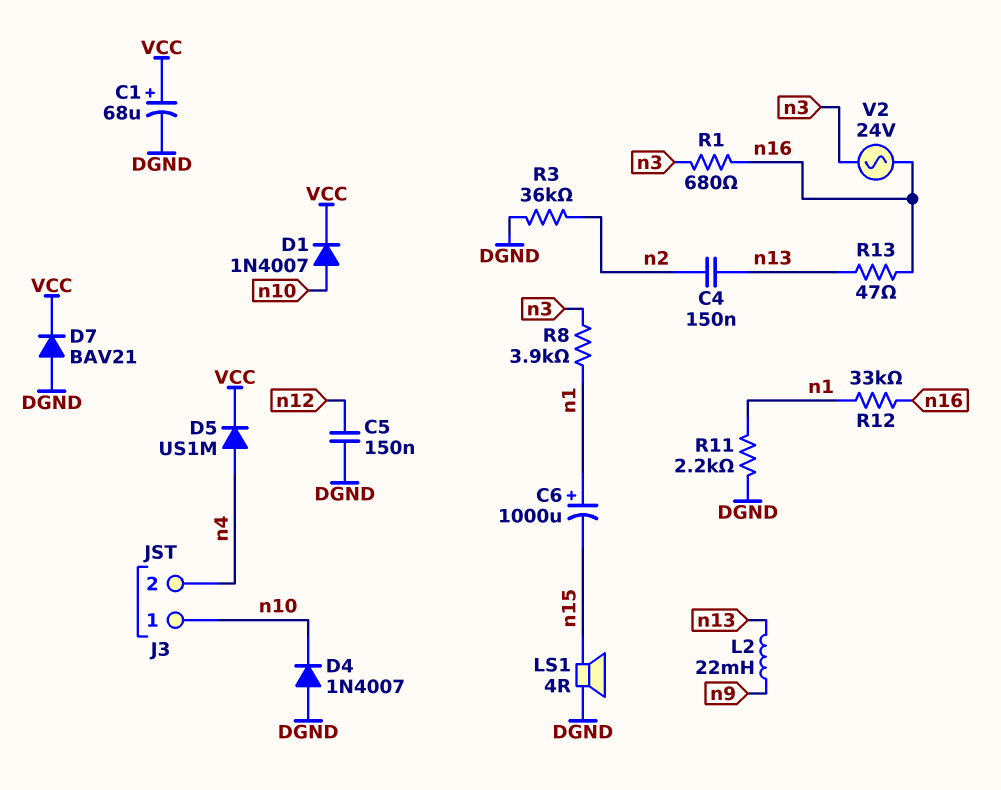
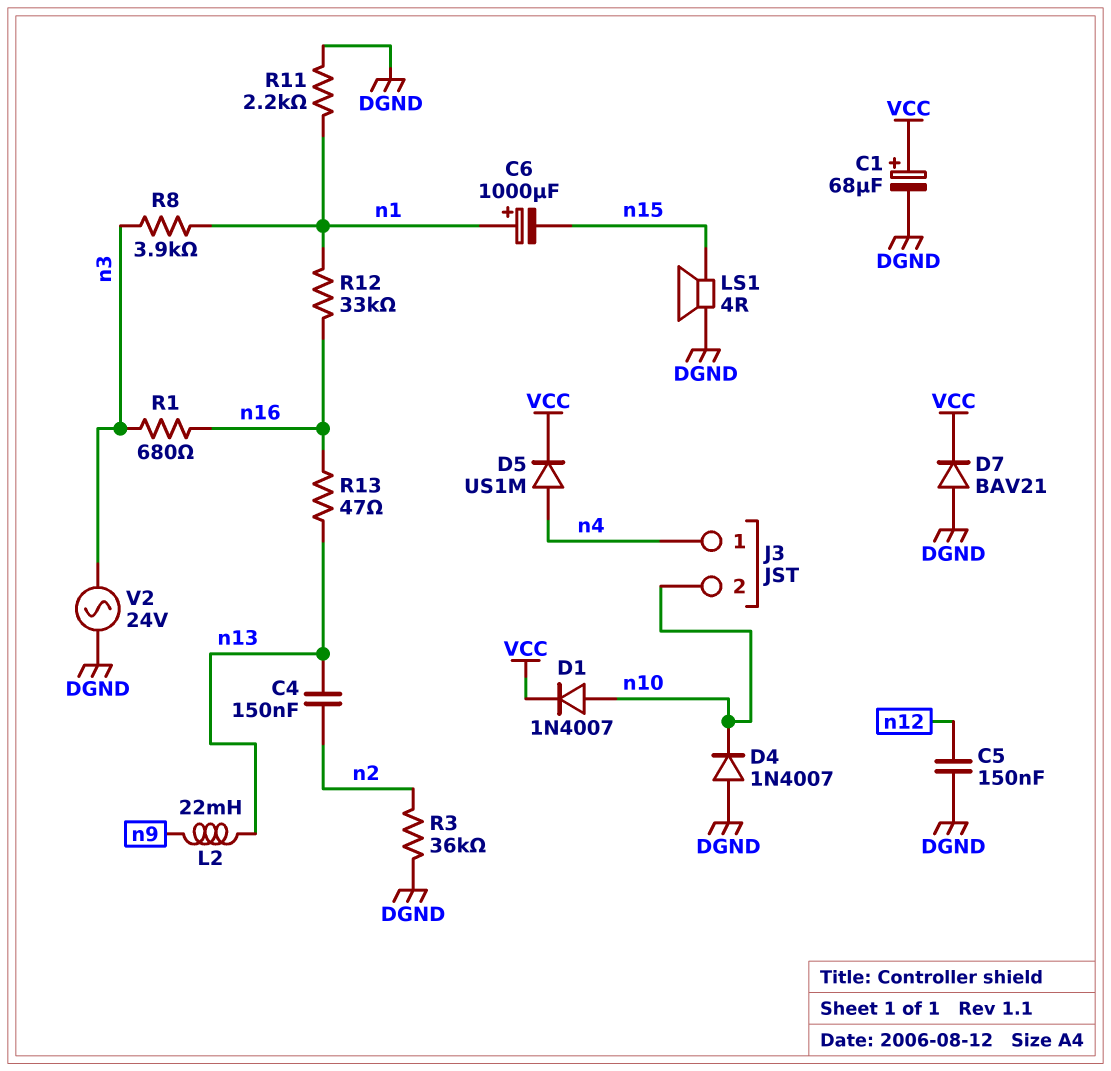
J3 pin 1: n10 -> n4
J3 pin 2: n4 -> n10
V2: AC 24V (n3, n16) -> AC 24V (DGND, n3)

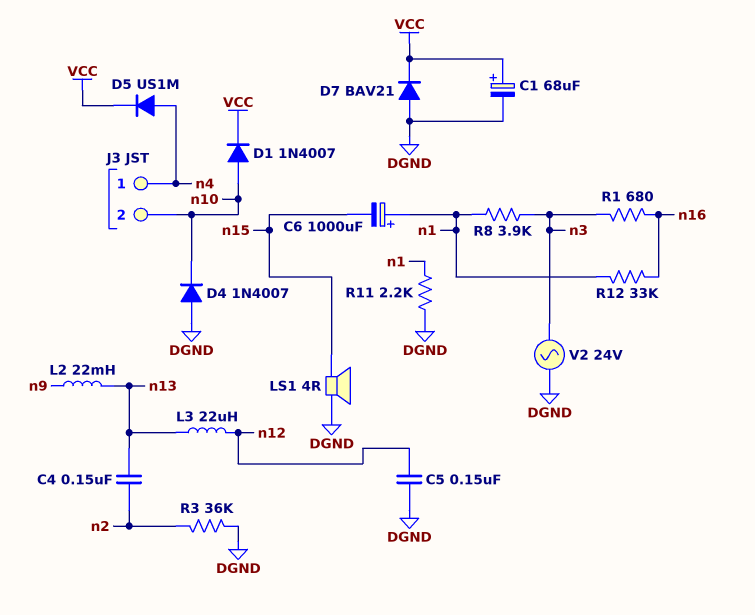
L3: none -> 22uH (n12, n13)
R13: 47 (n13, n16) -> none

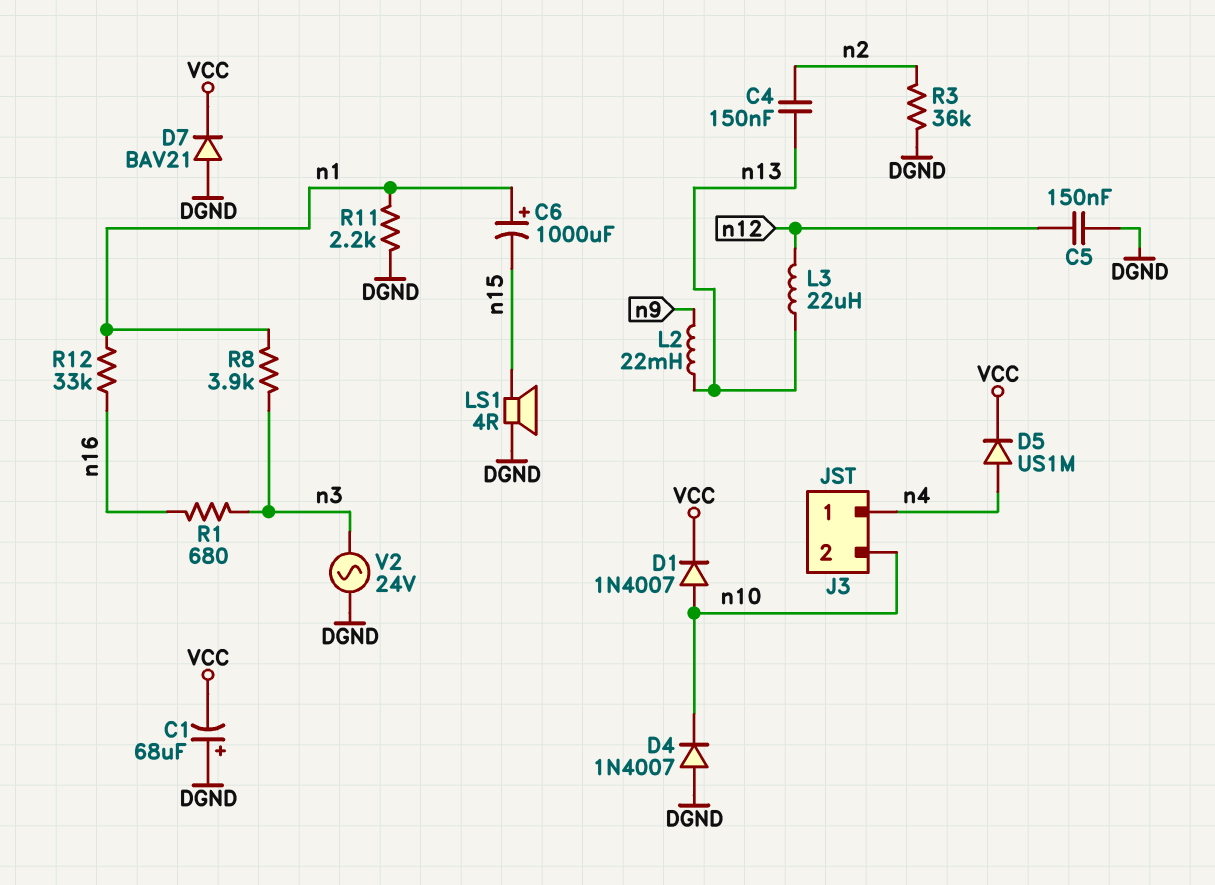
C1: 68uF (plus VCC, minus DGND) -> 68uF (plus DGND, minus VCC)

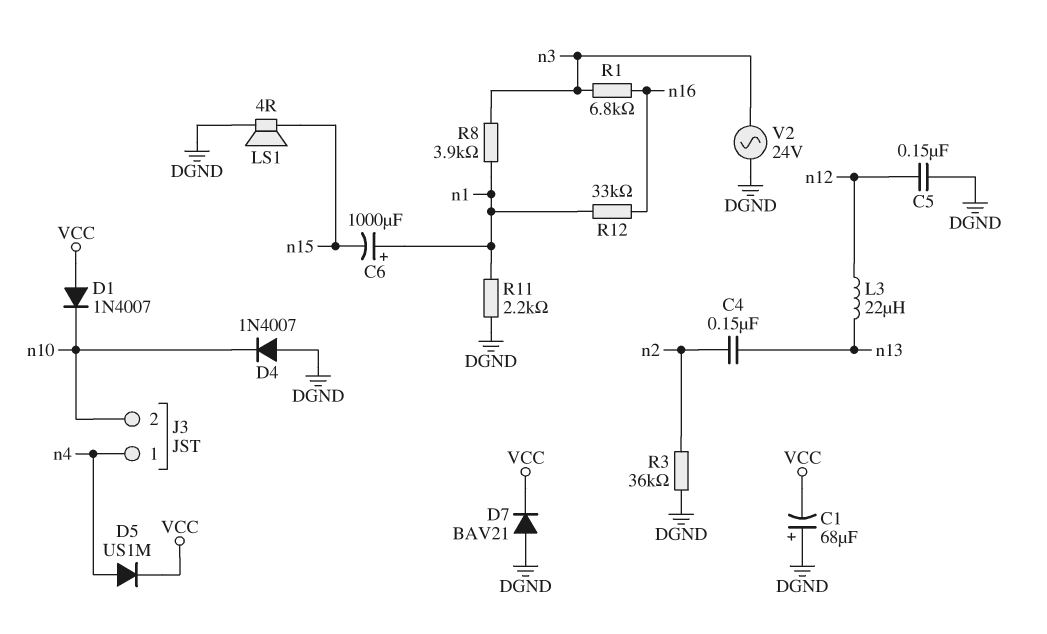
D1: diode 1N4007 (A n10, K VCC) -> diode 1N4007 (A VCC, K n10)
L2: 22mH (n9, n13) -> none
R1: 680 (n3, n16) -> 6.8k (n3, n16)

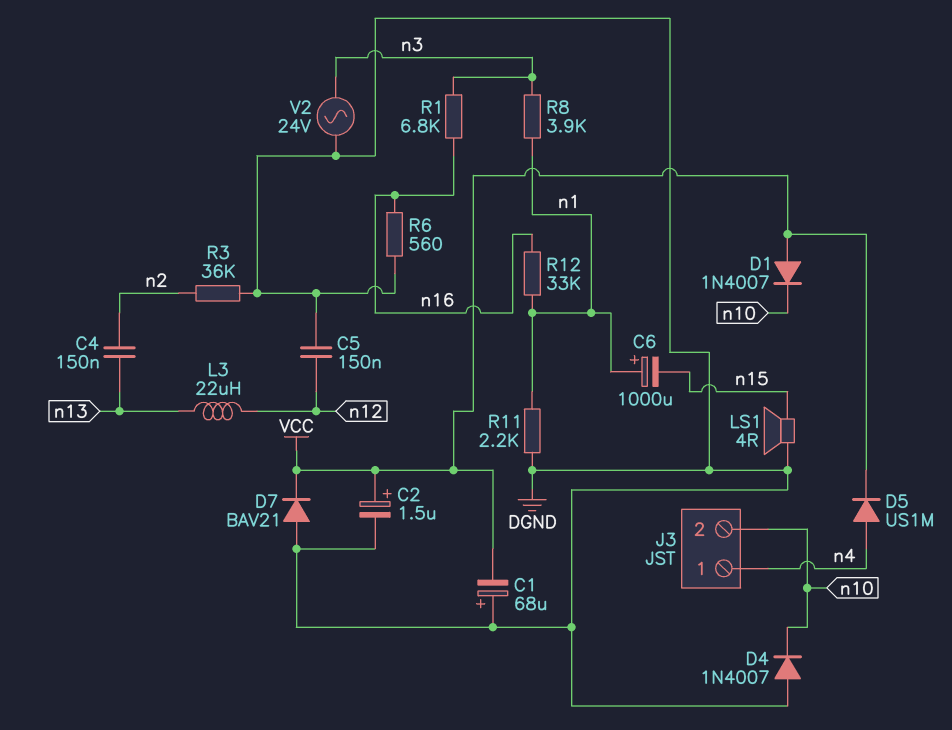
C2: none -> 1.5uF (plus VCC, minus DGND)
R6: none -> 560 (DGND, n16)

